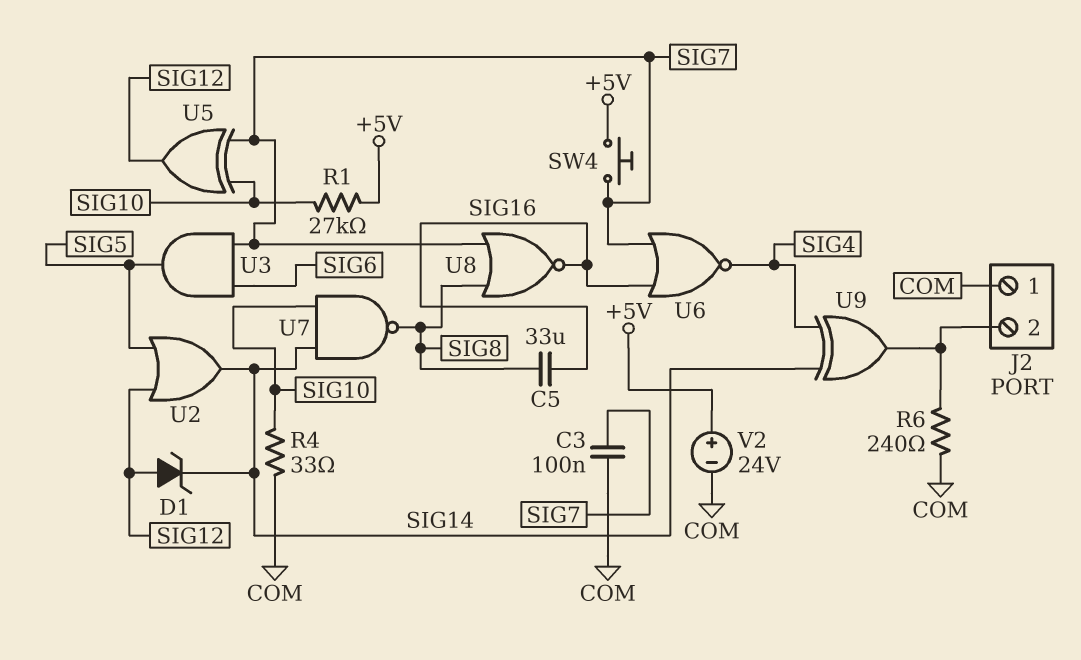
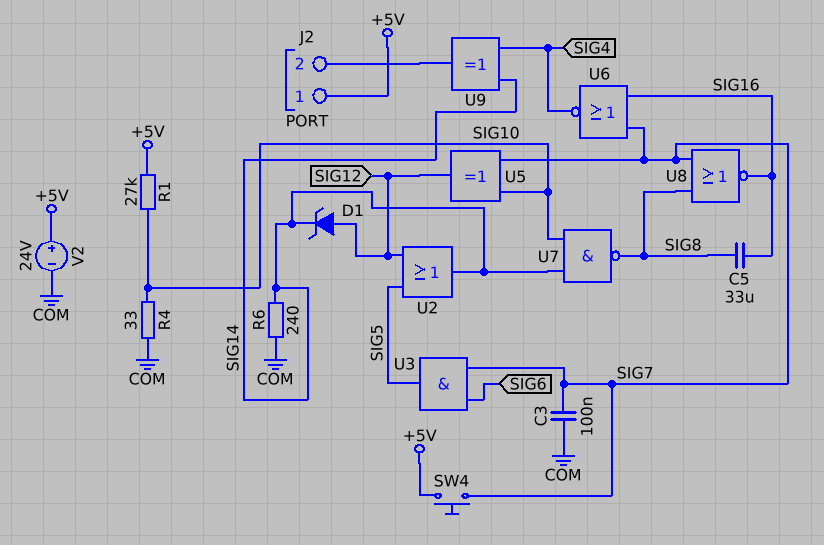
J2 pin 1: COM -> +5V
R6: 240 (COM, J2/2) -> 240 (COM, SIG14)

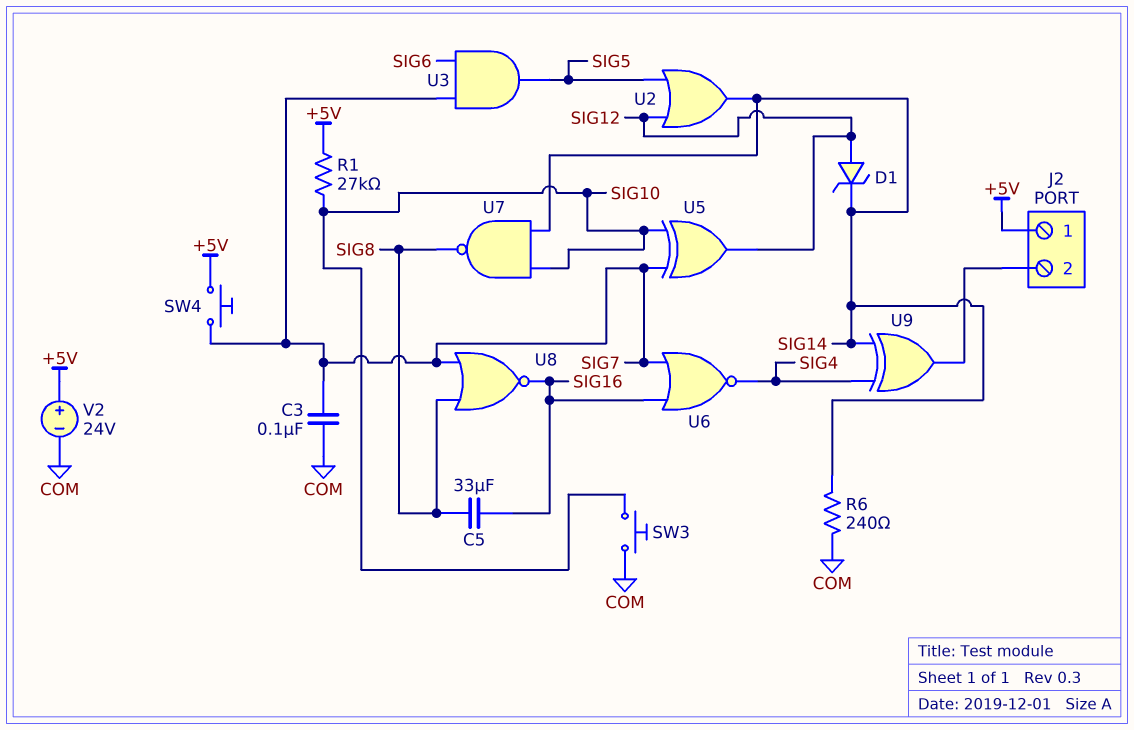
R4: 33 (COM, SIG10) -> none
SW3: none -> button (COM, SIG10)

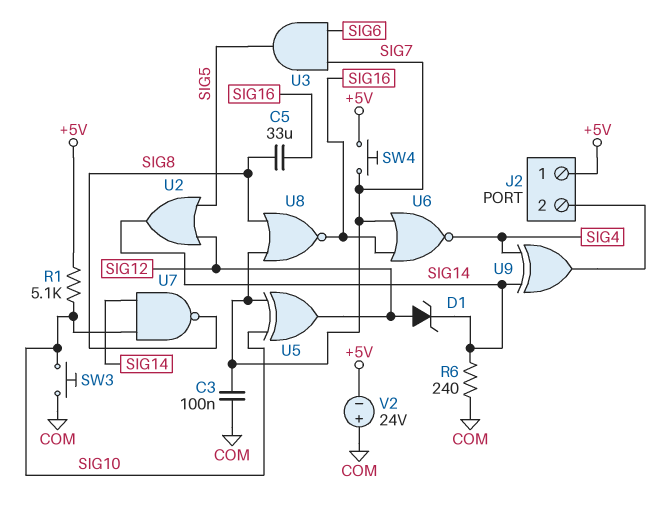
R1: 27k (+5V, SIG10) -> 5.1k (+5V, SIG10)
V2: 24V (plus +5V, minus COM) -> 24V (plus COM, minus +5V)

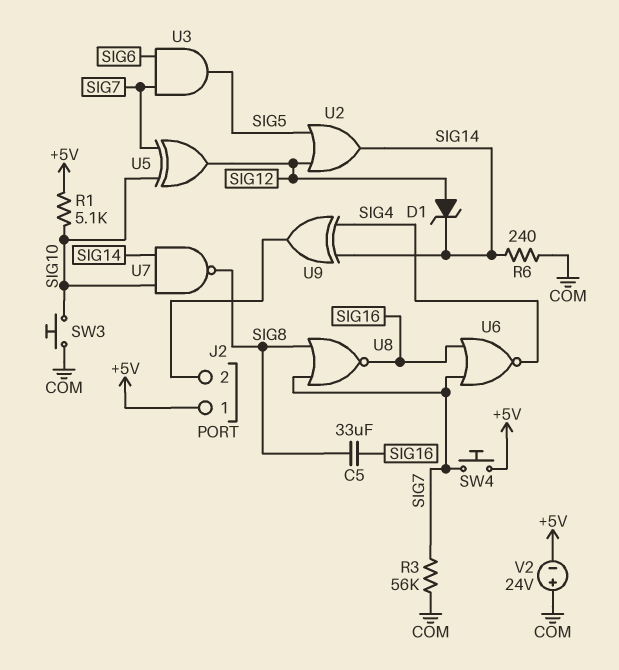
C3: 100nF (COM, SIG7) -> none
R3: none -> 56k (COM, SIG7)

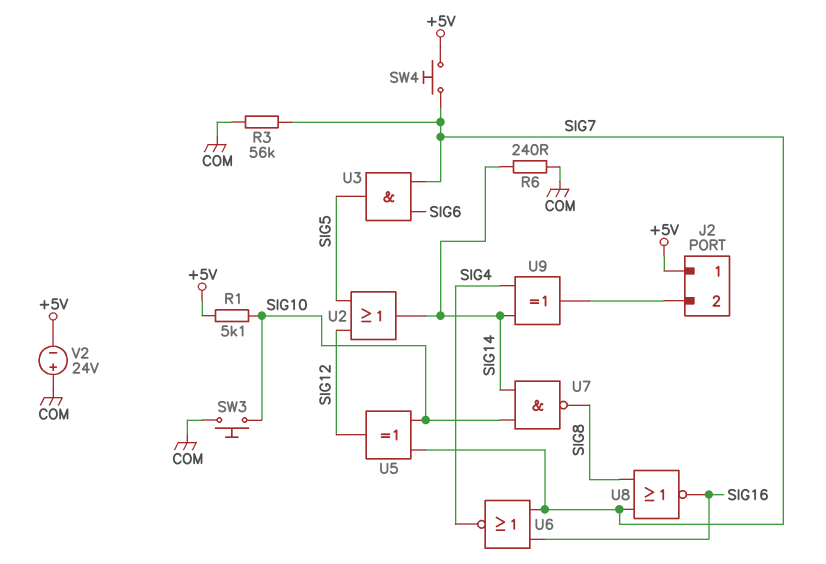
C5: 33uF (SIG8, SIG16) -> none
D1: zener (A SIG12, K SIG14) -> none

